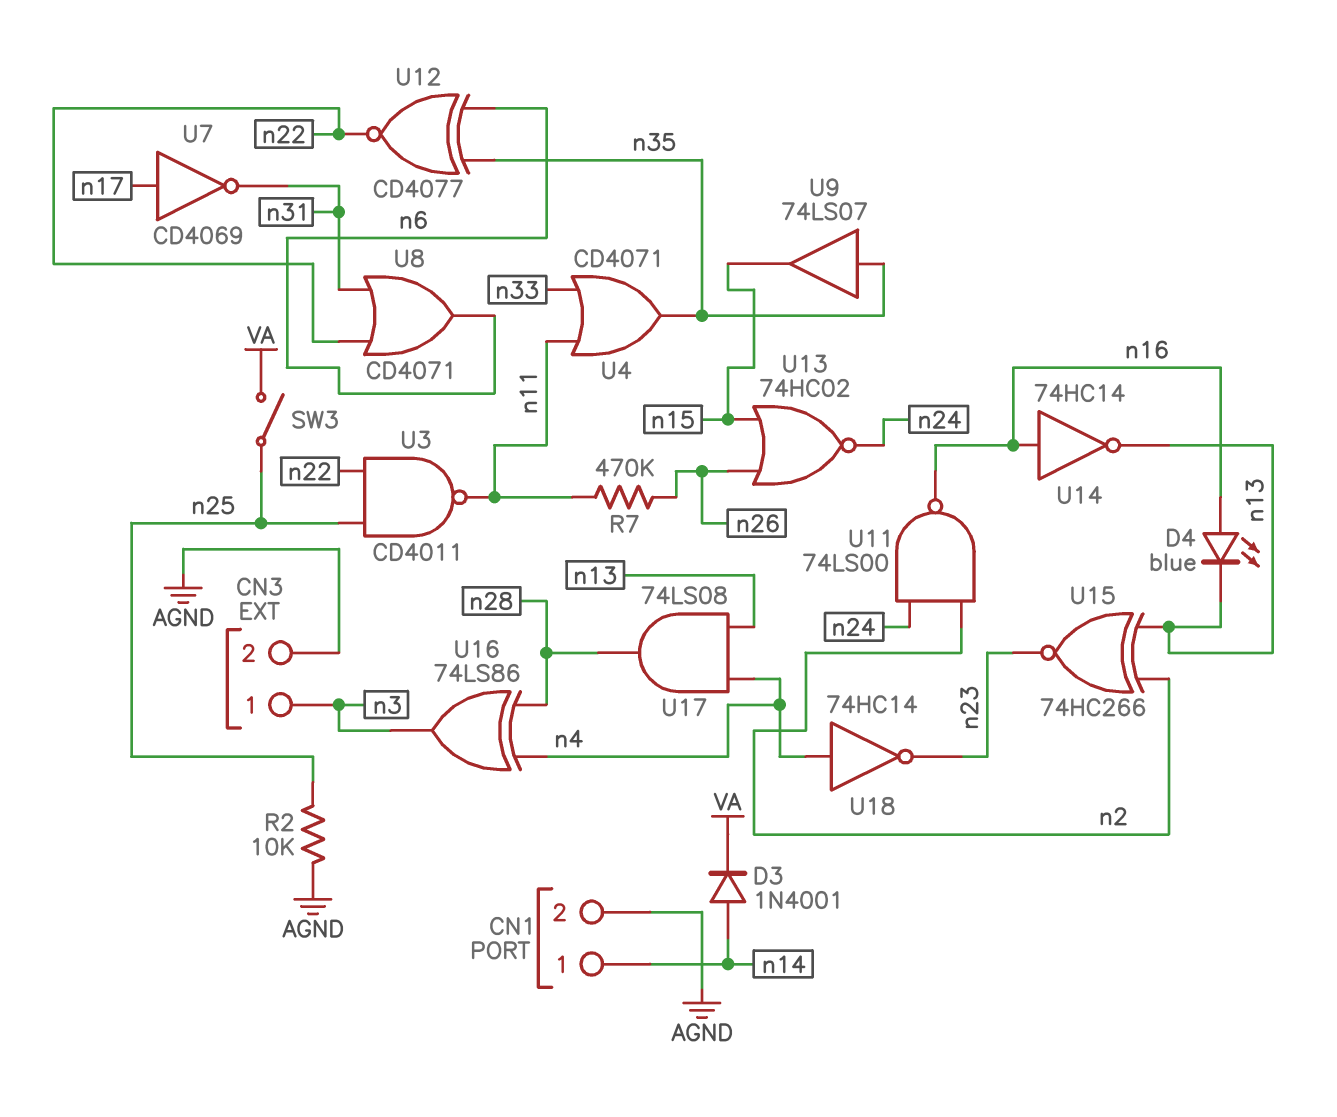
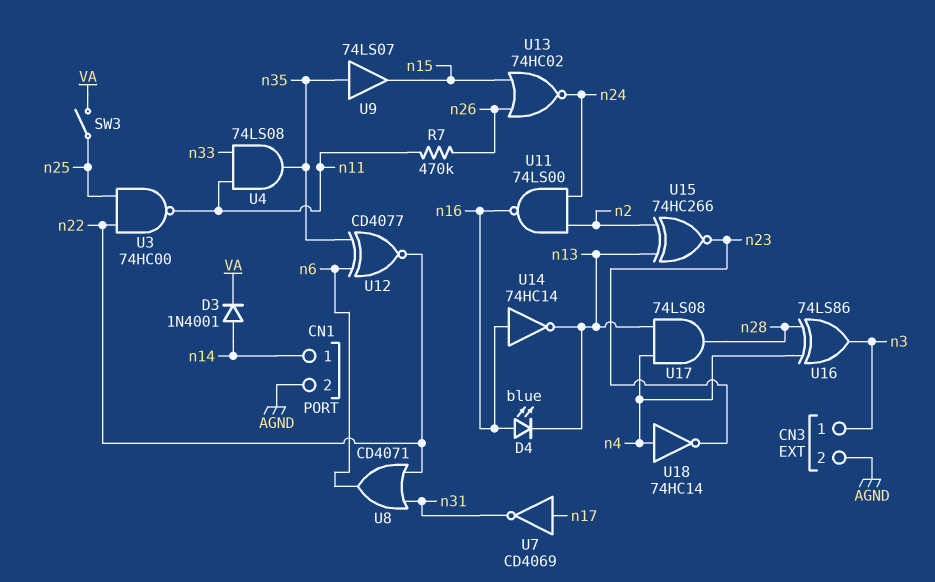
R2: 10k (AGND, n25) -> none
U3: NAND CD4011 (in n22, in n25, out n11) -> NAND 74HC00 (in n22, in n25, out n11)
U4: OR CD4071 (in n11, in n33, out n35) -> AND 74LS08 (in n11, in n33, out n35)

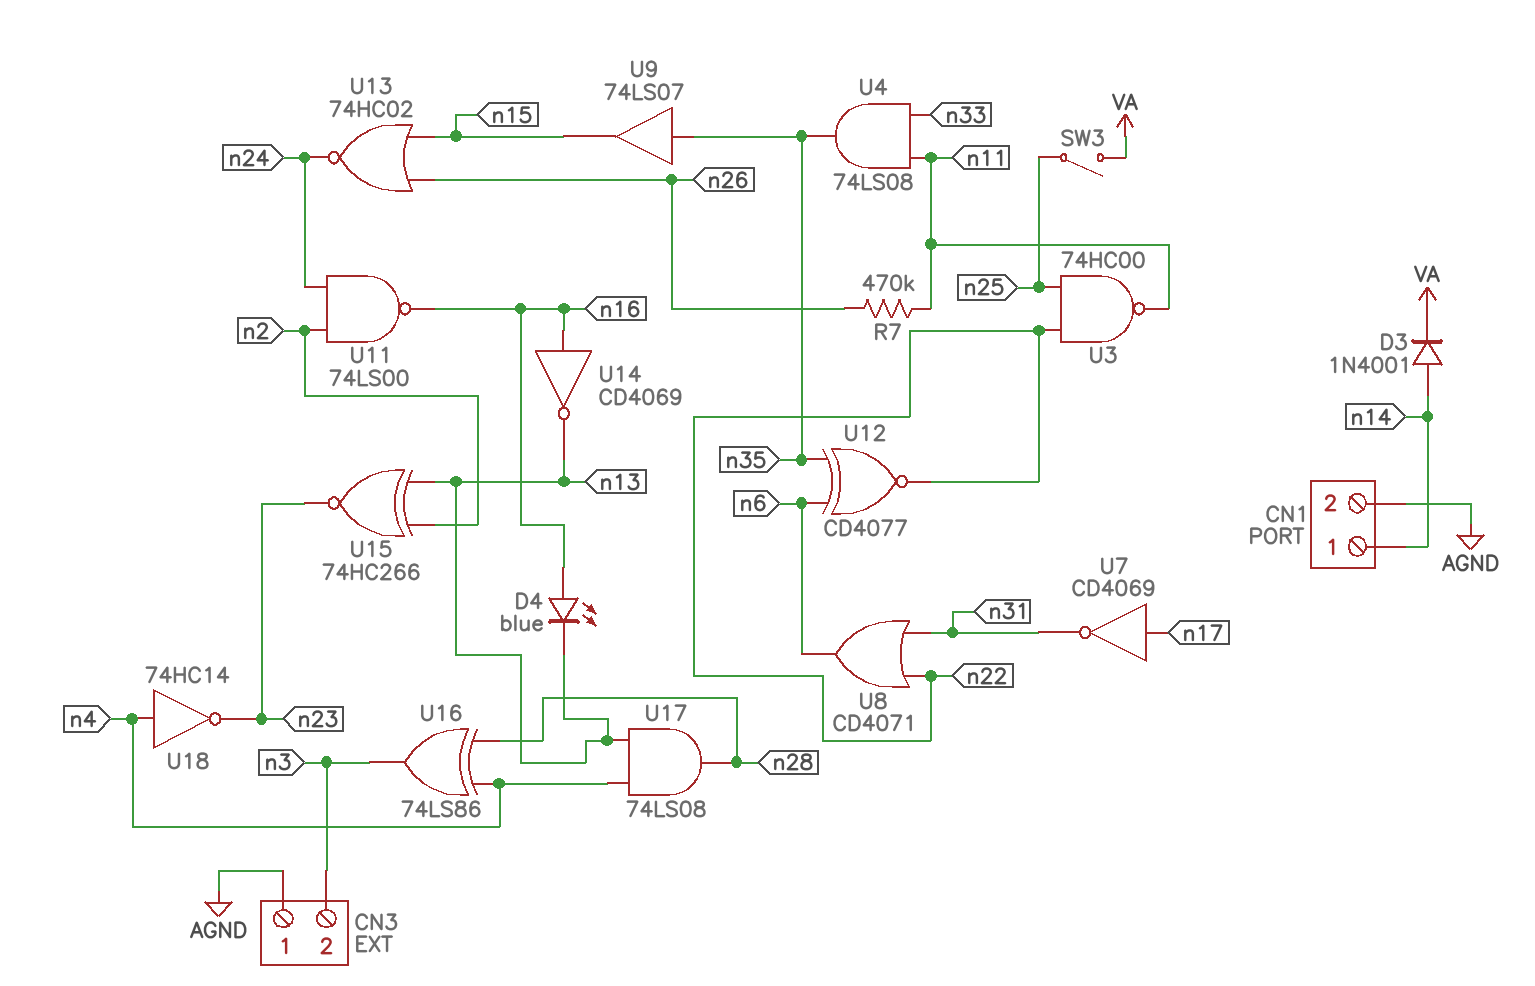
CN3 pin 1: n3 -> AGND
CN3 pin 2: AGND -> n3
U14: NOT 74HC14 (in n16, out n13) -> NOT CD4069 (in n16, out n13)

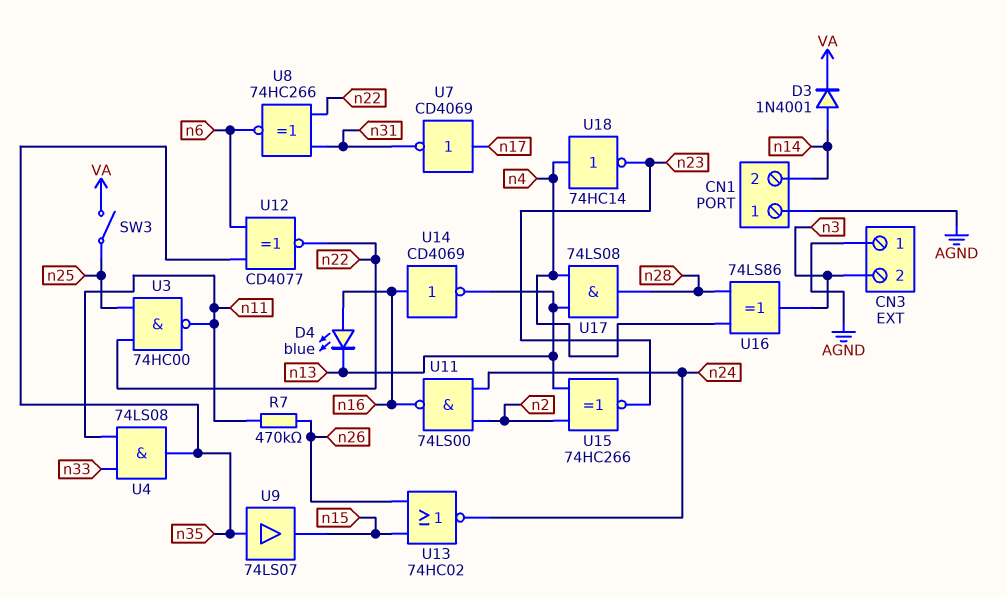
CN1 pin 1: n14 -> AGND
CN1 pin 2: AGND -> n14
U8: OR CD4071 (in n22, in n31, out n6) -> XNOR 74HC266 (in n22, in n31, out n6)

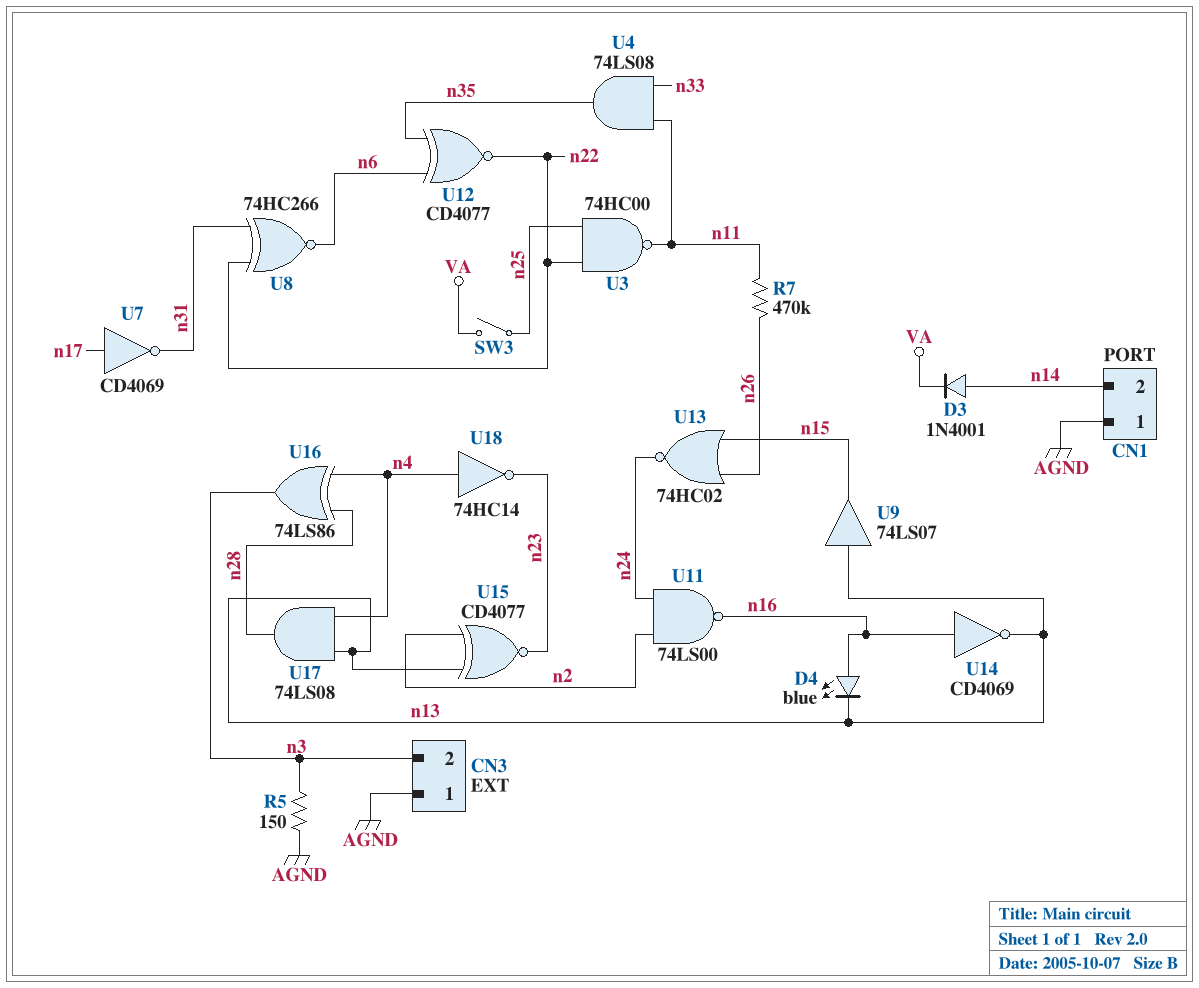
R5: none -> 150 (AGND, n3)
U9: buffer 74LS07 (in n35, out n15) -> buffer 74LS07 (in n13, out n15)
U15: XNOR 74HC266 (in n2, in n13, out n23) -> XNOR CD4077 (in n2, in n13, out n23)

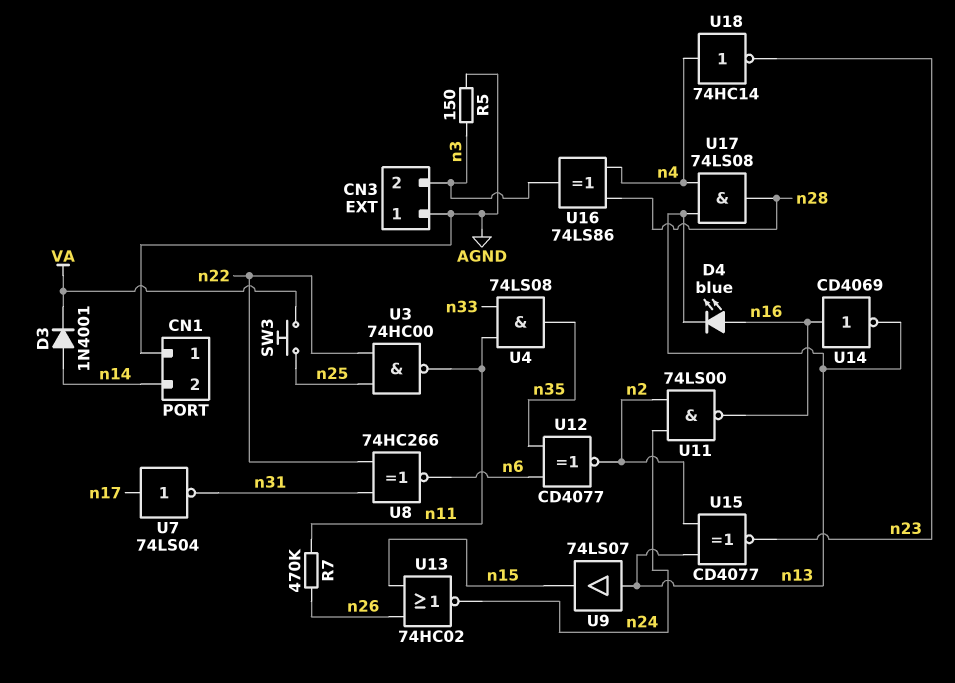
SW3: switch (VA, n25) -> button (VA, n25)
U7: NOT CD4069 (in n17, out n31) -> NOT 74LS04 (in n17, out n31)
U12: XNOR CD4077 (in n6, in n35, out n22) -> XNOR CD4077 (in n6, in n35, out n2)

